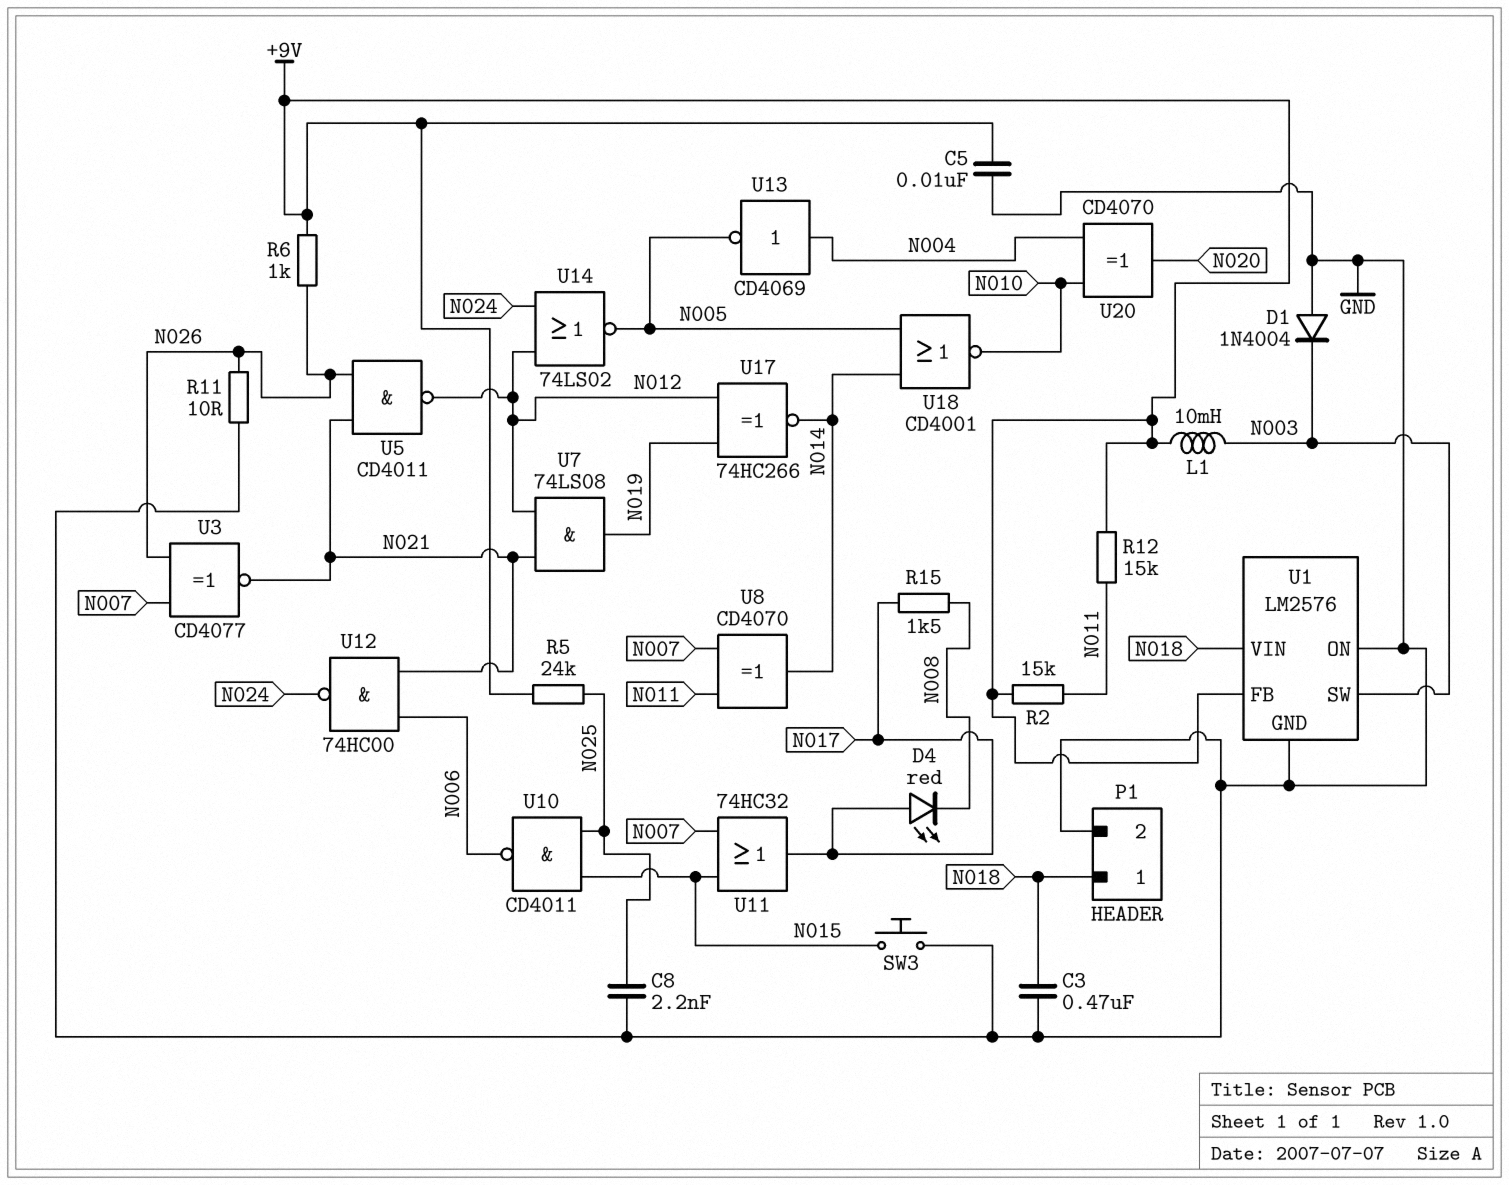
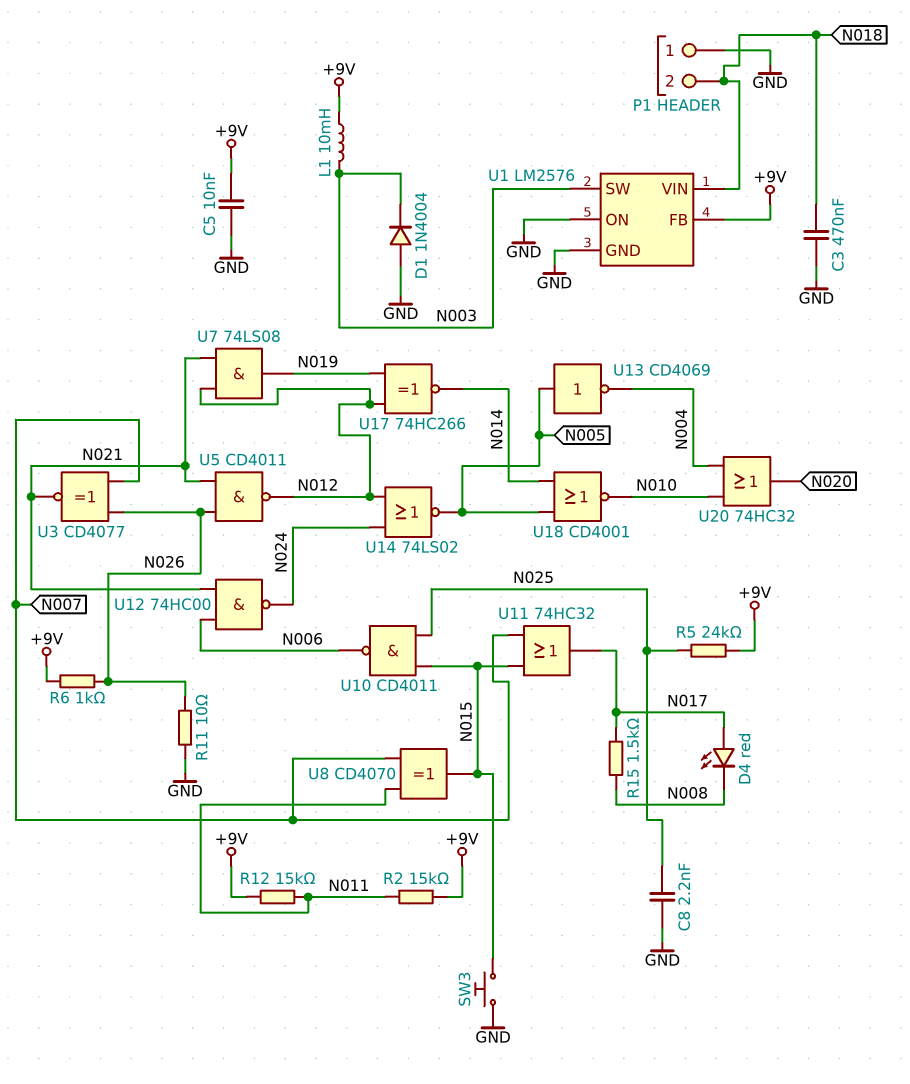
P1 pin 1: N018 -> GND
P1 pin 2: GND -> N018
U8: XOR CD4070 (in N007, in N011, out N014) -> XOR CD4070 (in N007, in N011, out N015)
U13: NOT CD4069 (in N004, out N005) -> NOT CD4069 (in N005, out N004)
U20: XOR CD4070 (in N004, in N010, out N020) -> OR 74HC32 (in N004, in N010, out N020)

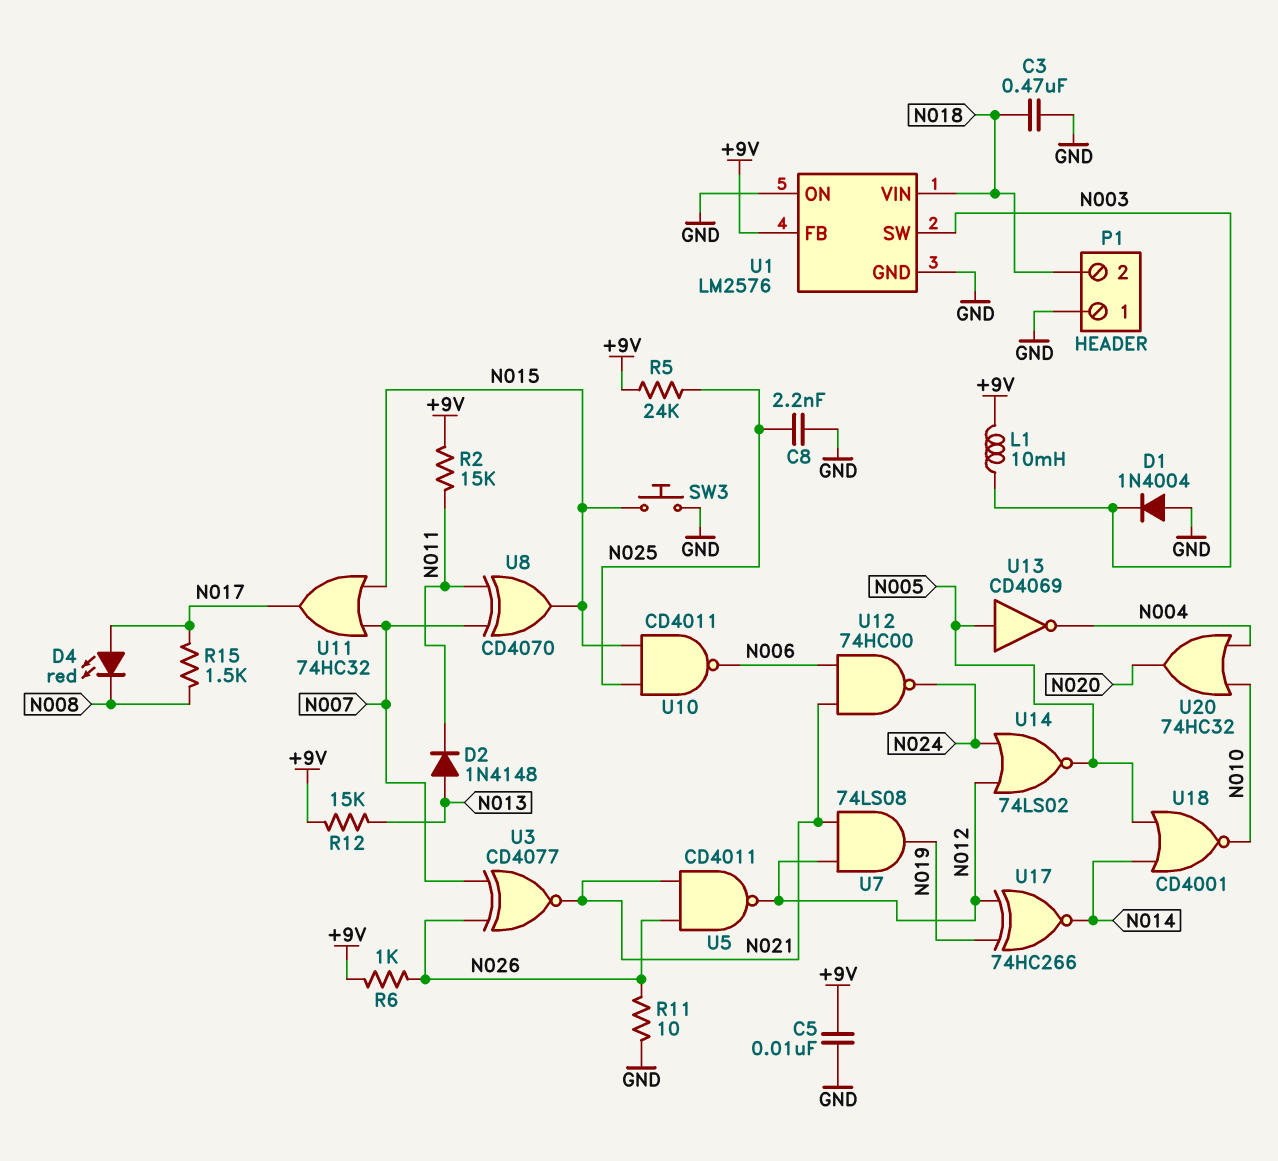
D2: none -> diode 1N4148 (A N013, K N011)
R12: 15k (+9V, N011) -> 15k (+9V, N013)

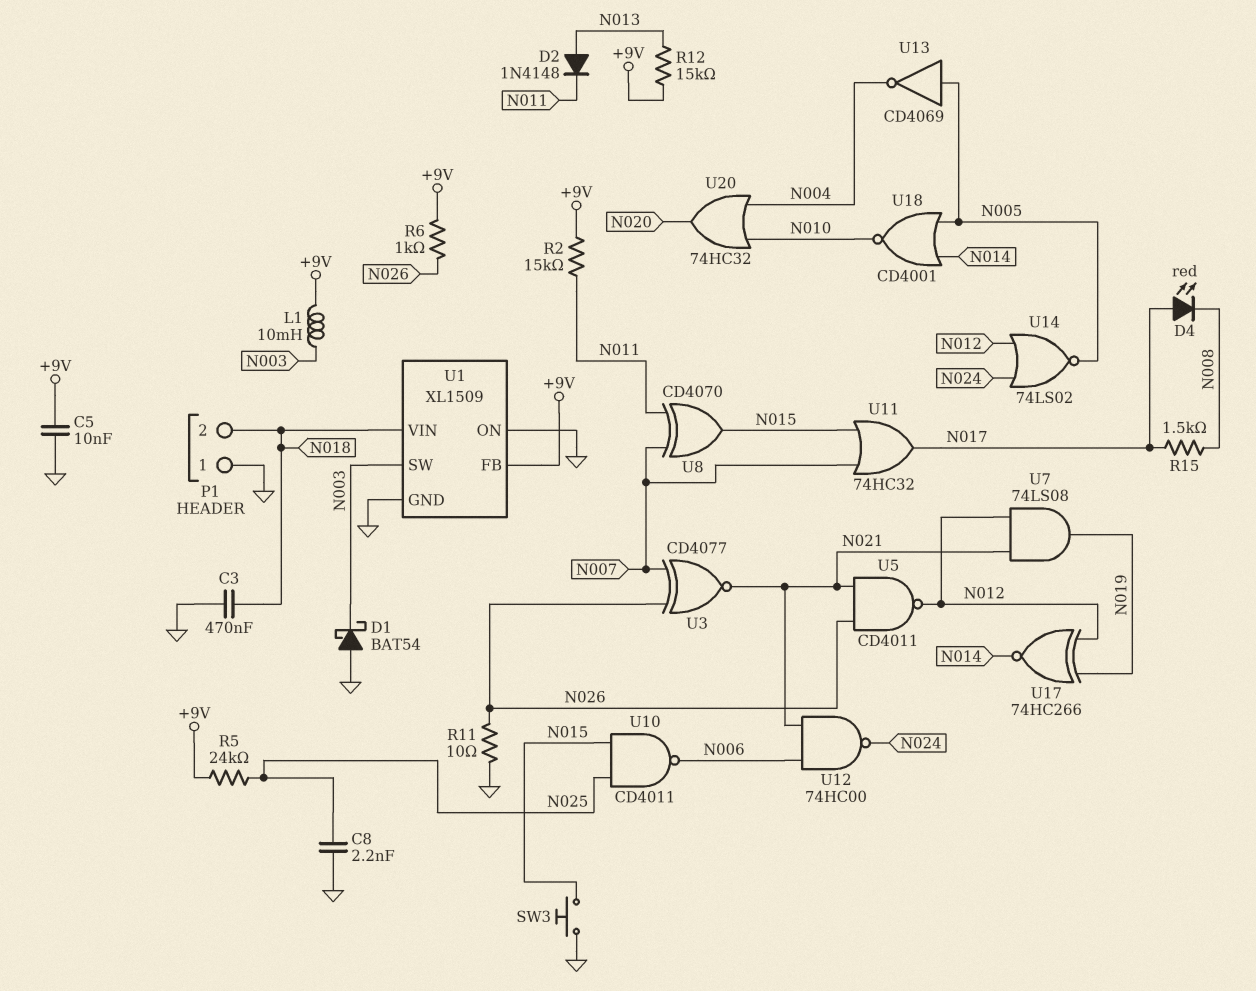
D1: diode 1N4004 (A GND, K N003) -> schottky BAT54 (A GND, K N003)
U1: LM2576 -> XL1509

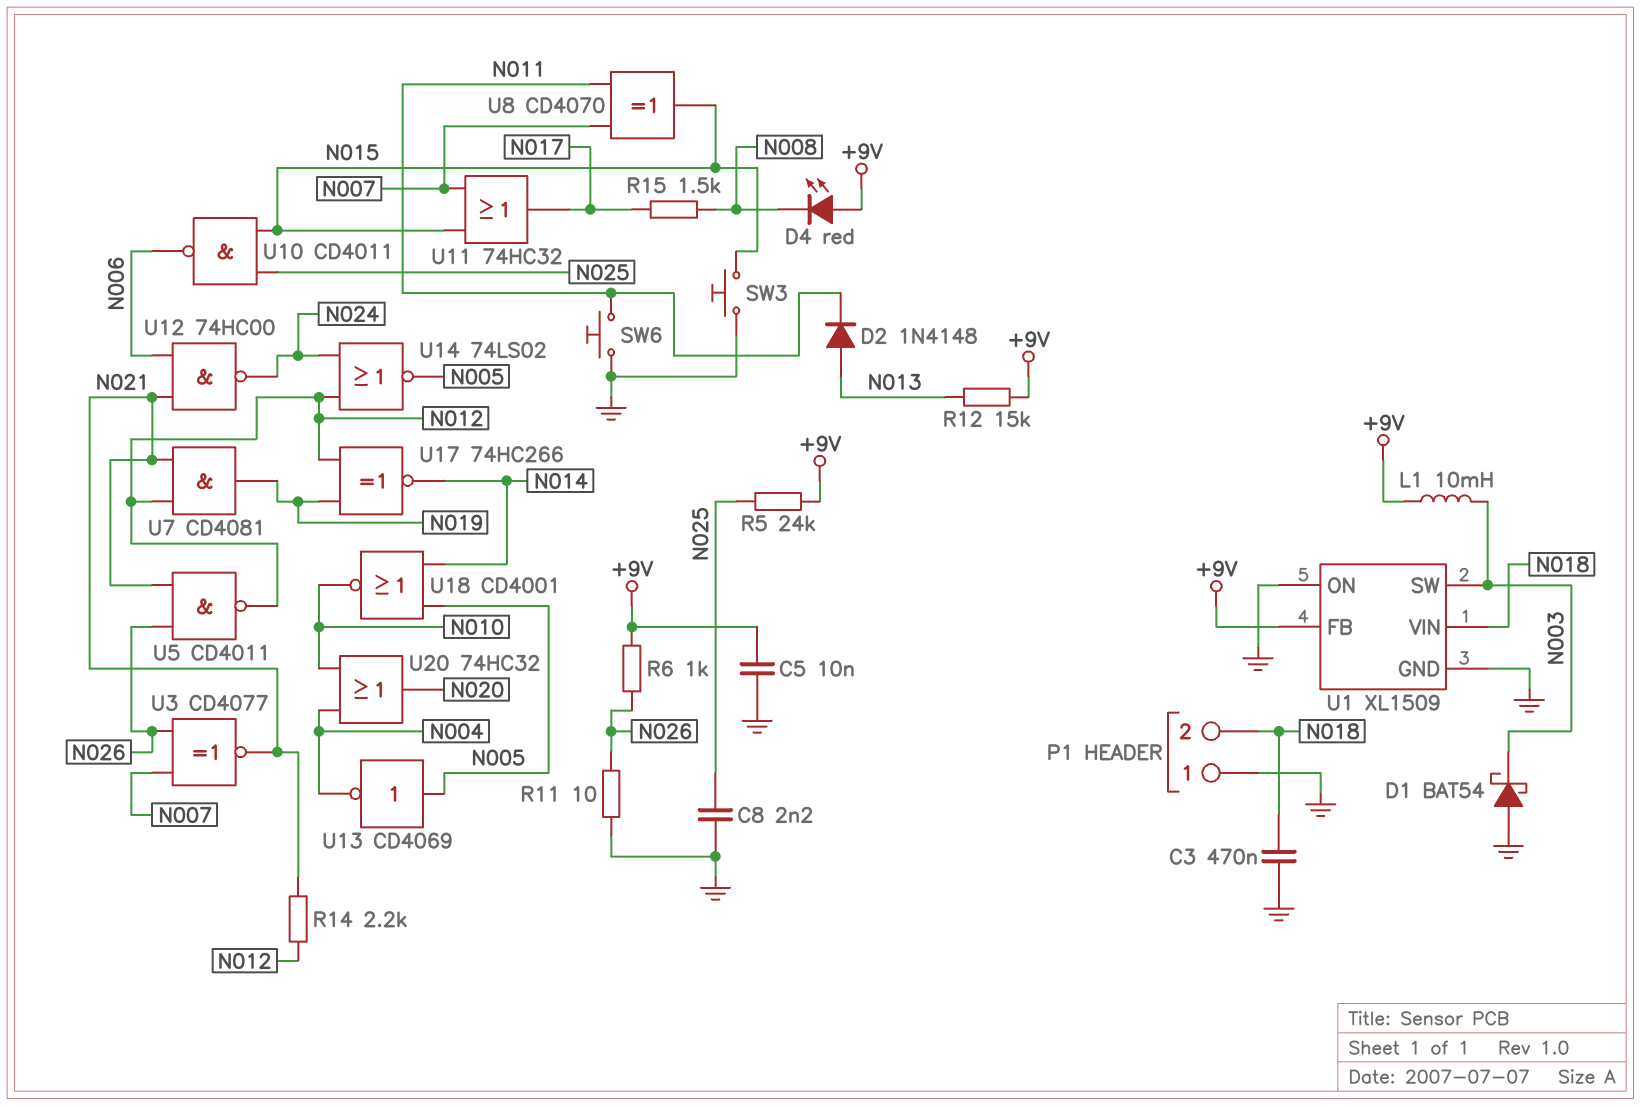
D4: LED red (A N017, K N008) -> LED red (A +9V, K N008)
R2: 15k (+9V, N011) -> none
R14: none -> 2.2k (N012, N021)
SW6: none -> button (GND, N011)
U7: AND 74LS08 (in N012, in N021, out N019) -> AND CD4081 (in N012, in N021, out N019)

